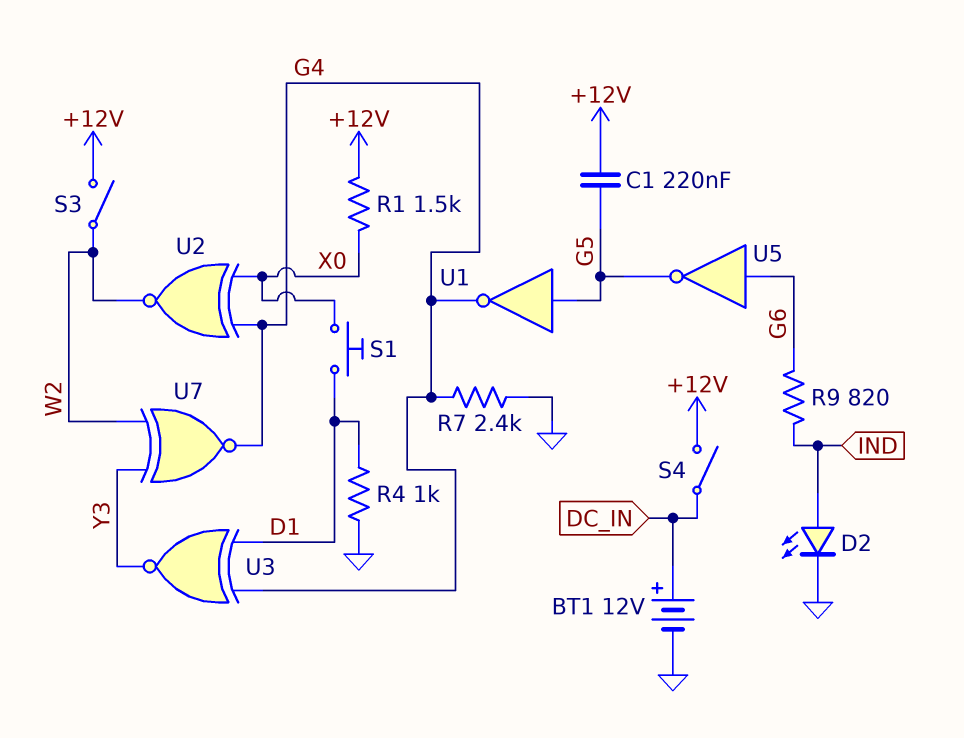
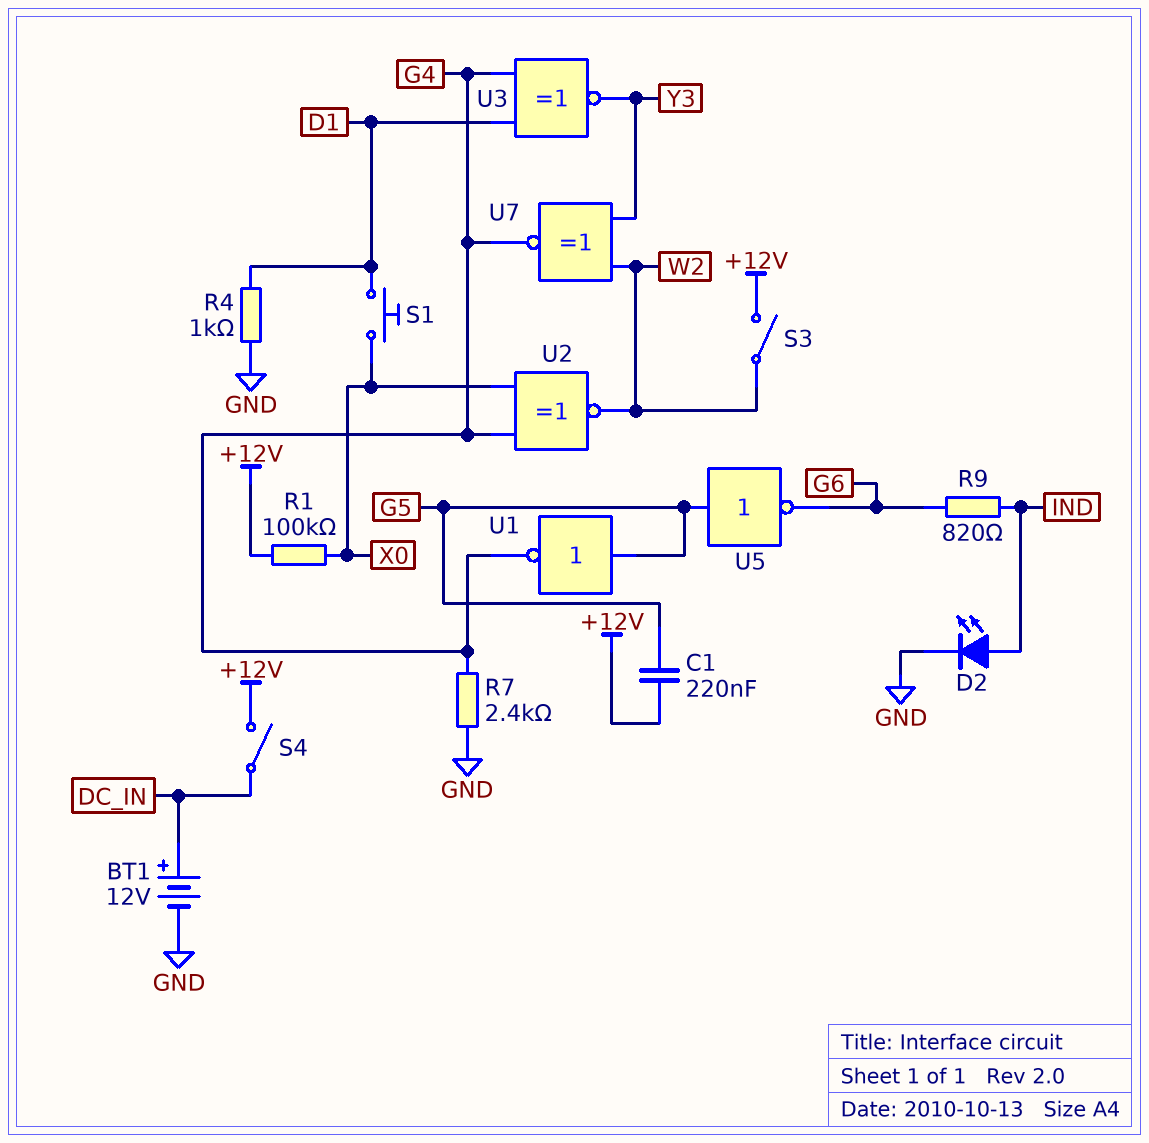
R1: 1.5k (+12V, X0) -> 100k (+12V, X0)
U5: NOT (in G6, out G5) -> NOT (in G5, out G6)

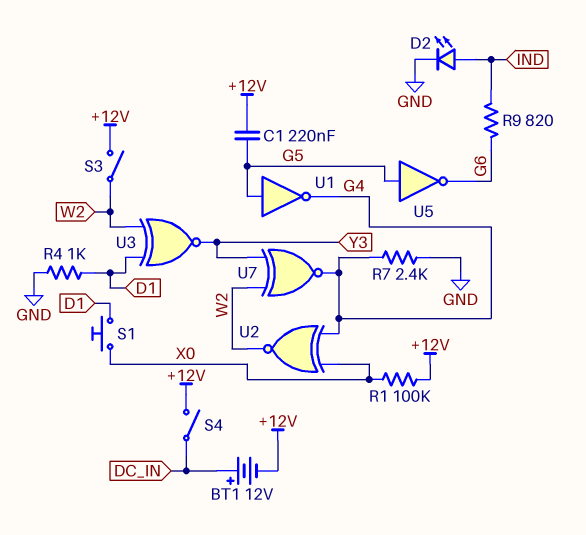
BT1: 12V (plus DC_IN, minus GND) -> 12V (plus DC_IN, minus +12V)
U3: XNOR (in D1, in G4, out Y3) -> XNOR (in D1, in W2, out Y3)

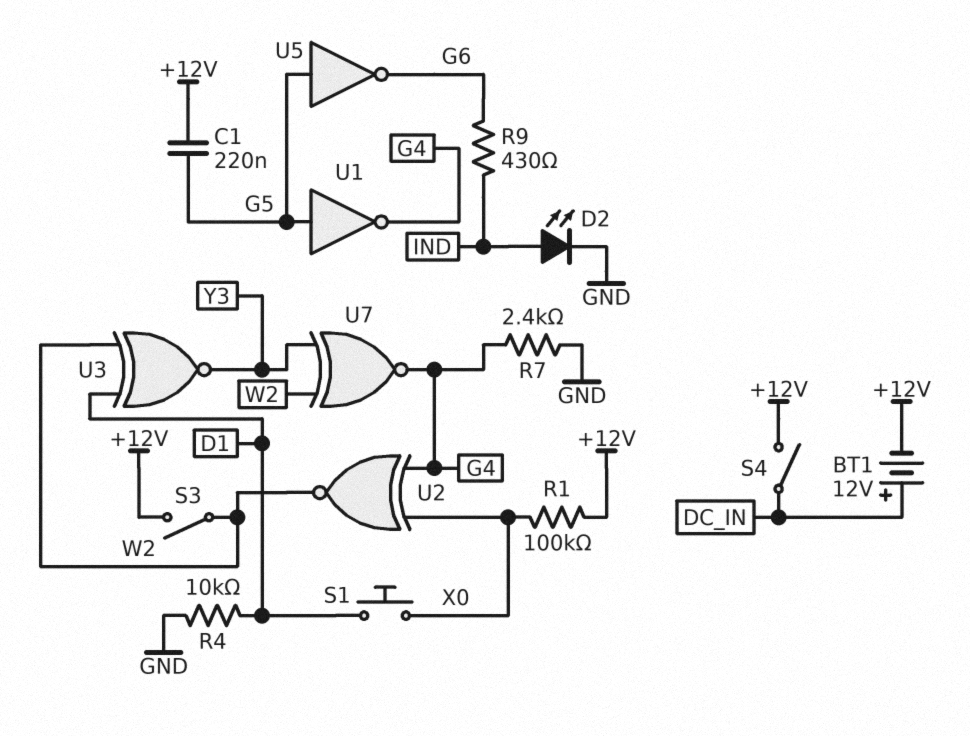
R4: 1k (D1, GND) -> 10k (D1, GND)
R9: 820 (G6, IND) -> 430 (G6, IND)

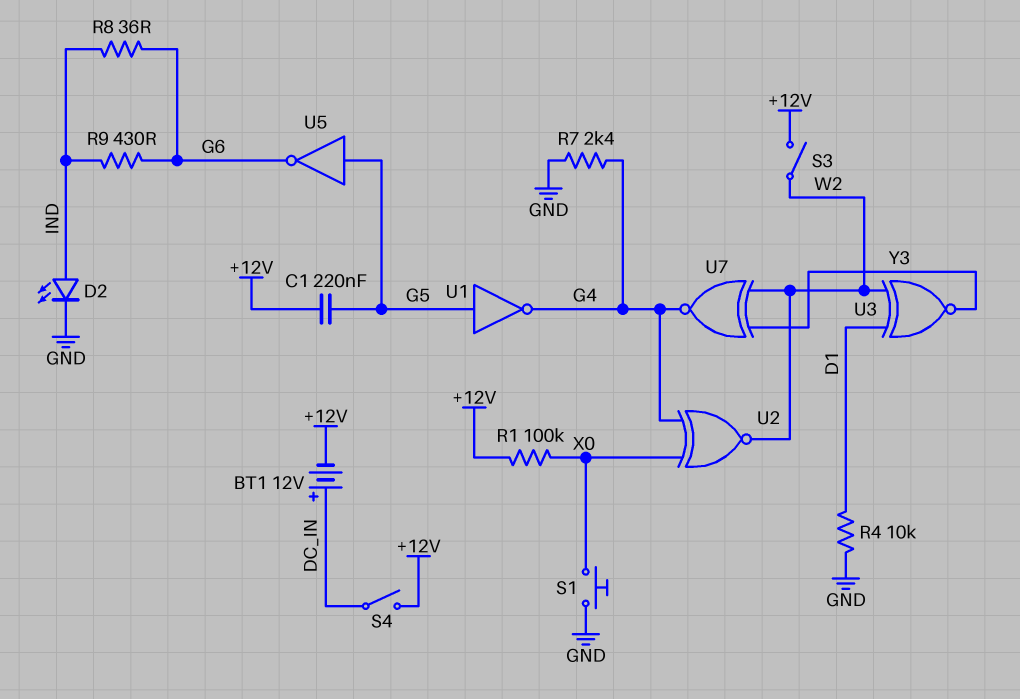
R8: none -> 36 (G6, IND)
S1: button (D1, X0) -> button (GND, X0)

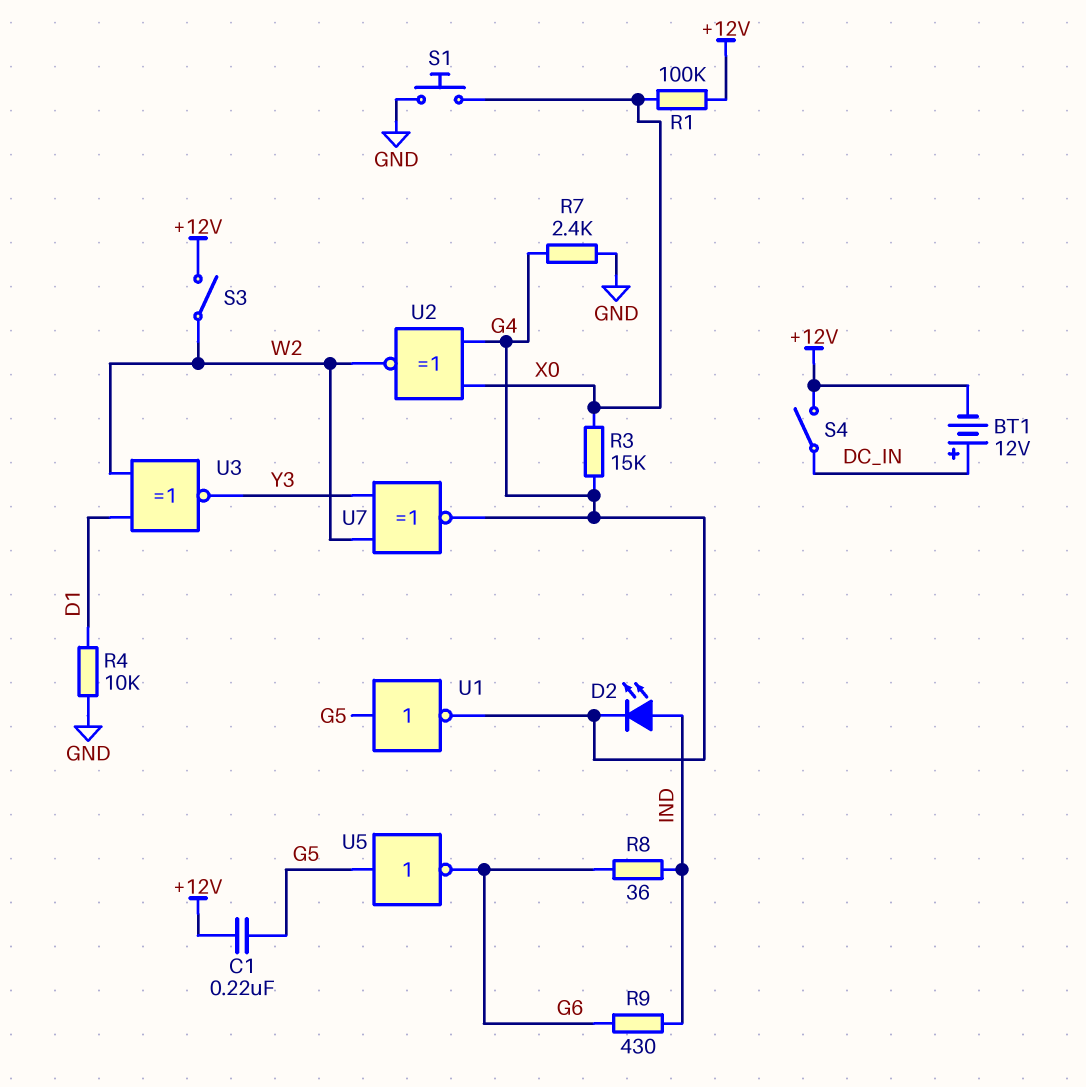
D2: LED (A IND, K GND) -> LED (A IND, K G4)
R3: none -> 15k (G4, X0)

